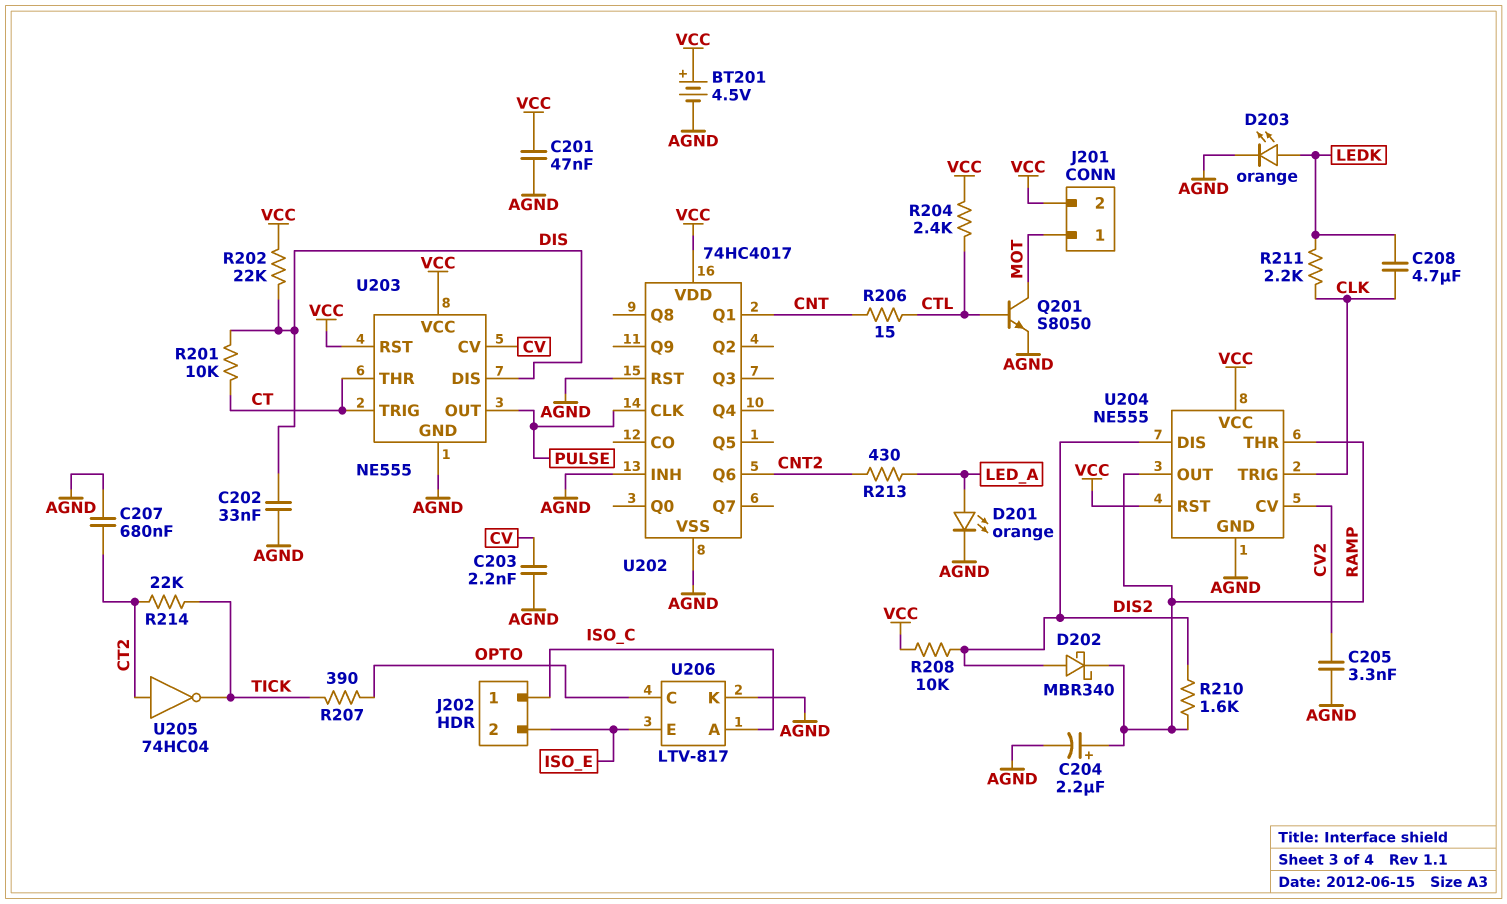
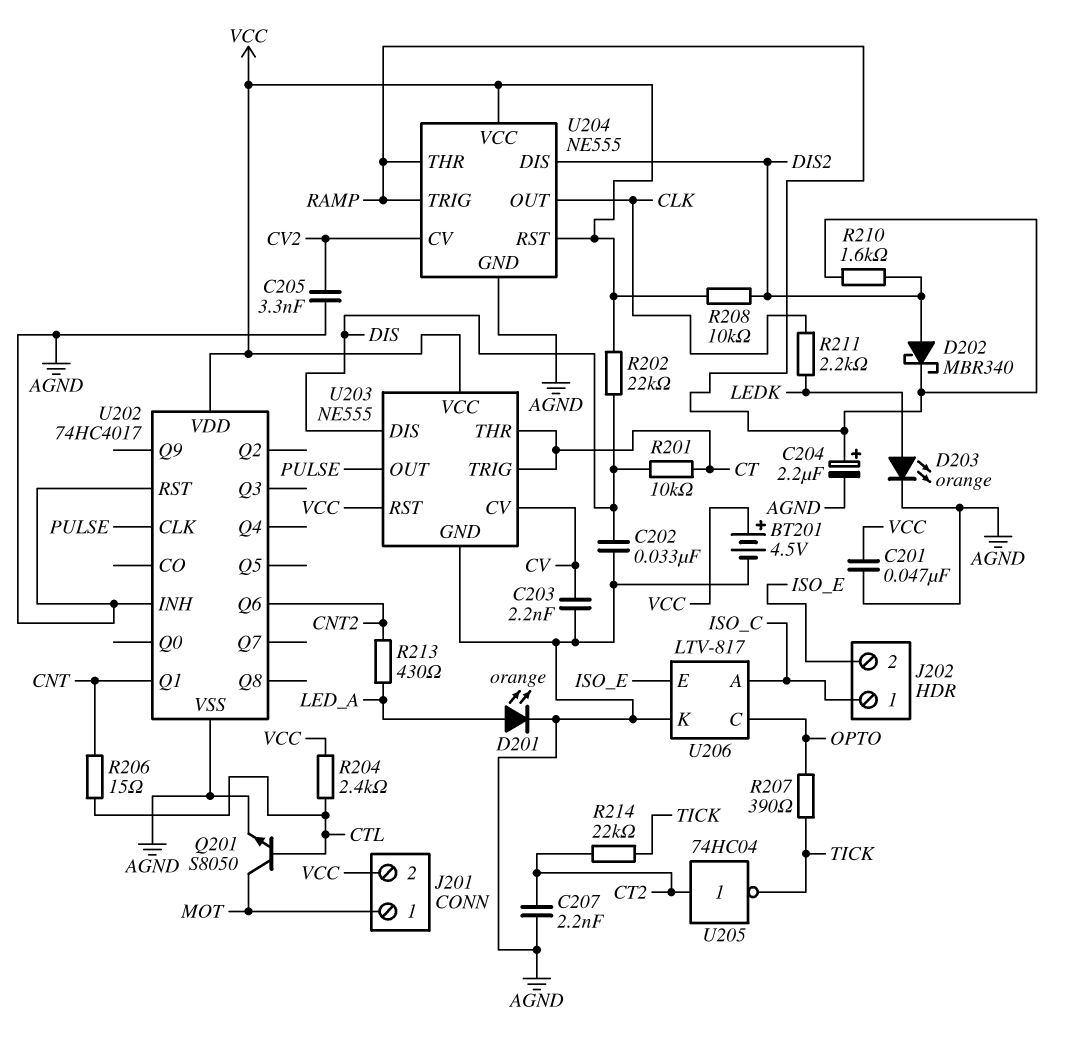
C207: 680nF (AGND, CT2) -> 2.2nF (AGND, CT2)
C208: 4.7uF (CLK, LEDK) -> none
U204 pin OUT: RAMP -> CLK
U204 pin TRIG: CLK -> RAMP

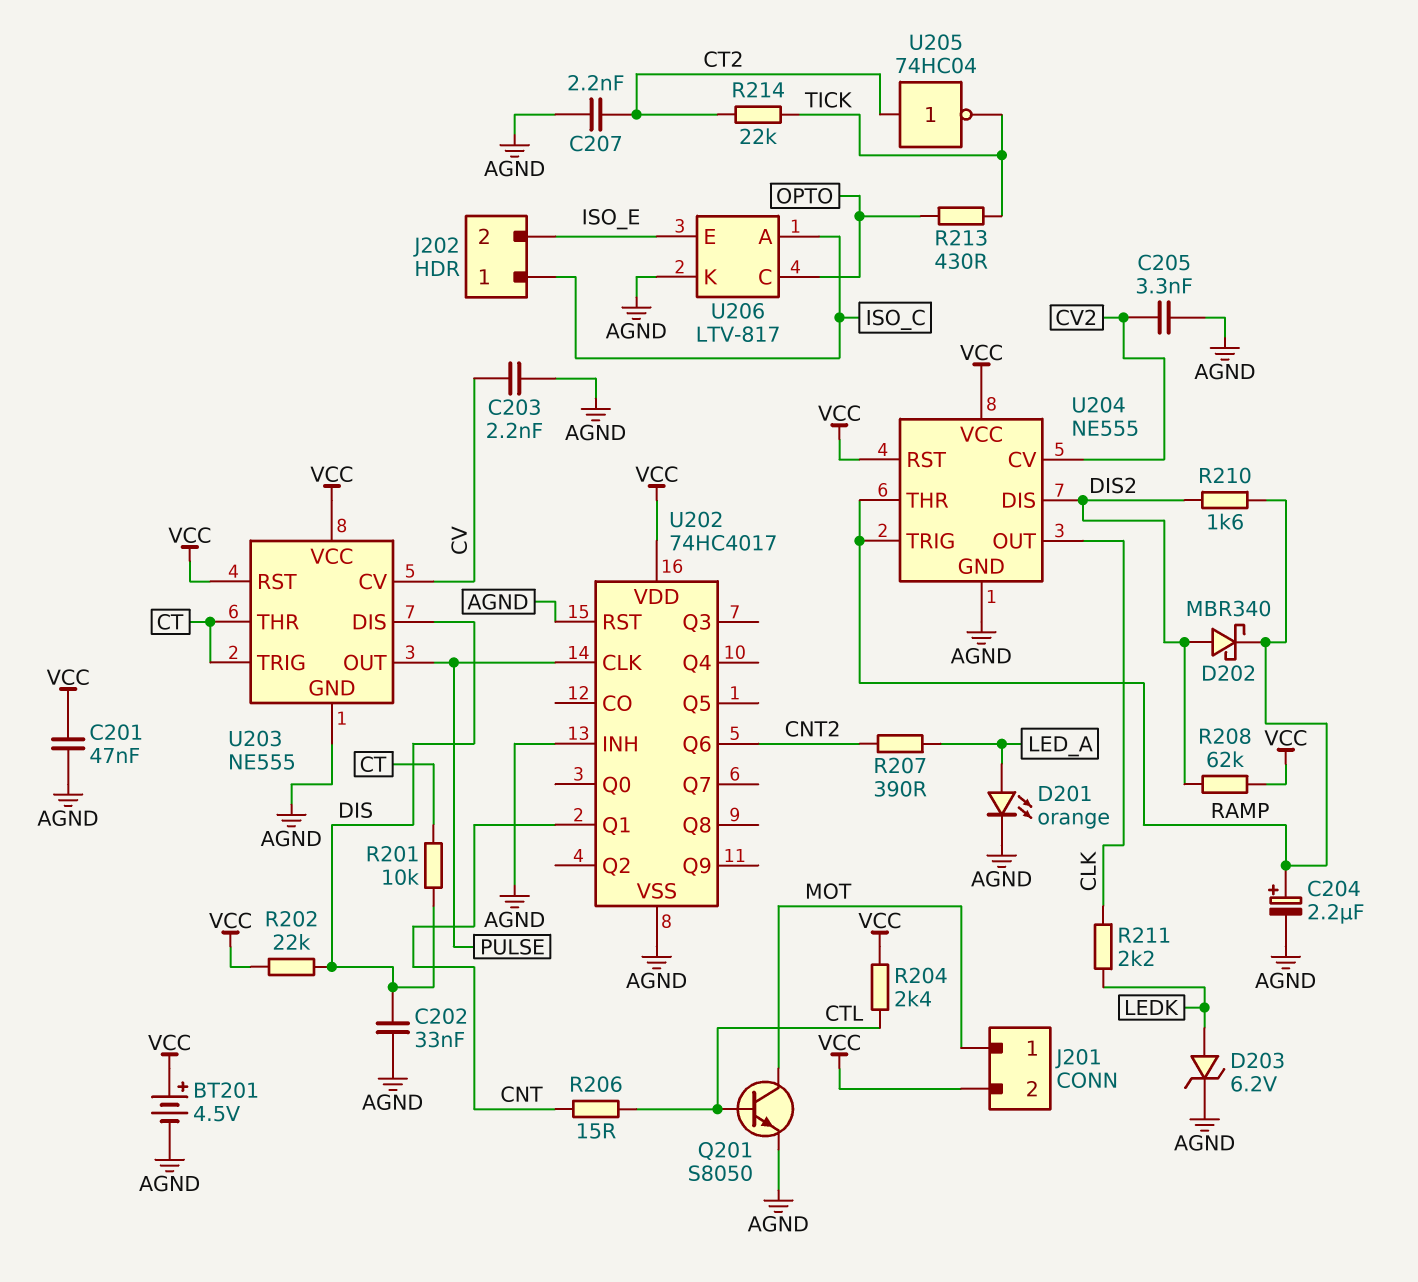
D203: LED orange (A LEDK, K AGND) -> zener 6.2V (A LEDK, K AGND)
R207: 390 (OPTO, TICK) -> 390 (CNT2, LED_A)
R208: 10k (DIS2, VCC) -> 62k (DIS2, VCC)
R213: 430 (CNT2, LED_A) -> 430 (OPTO, TICK)

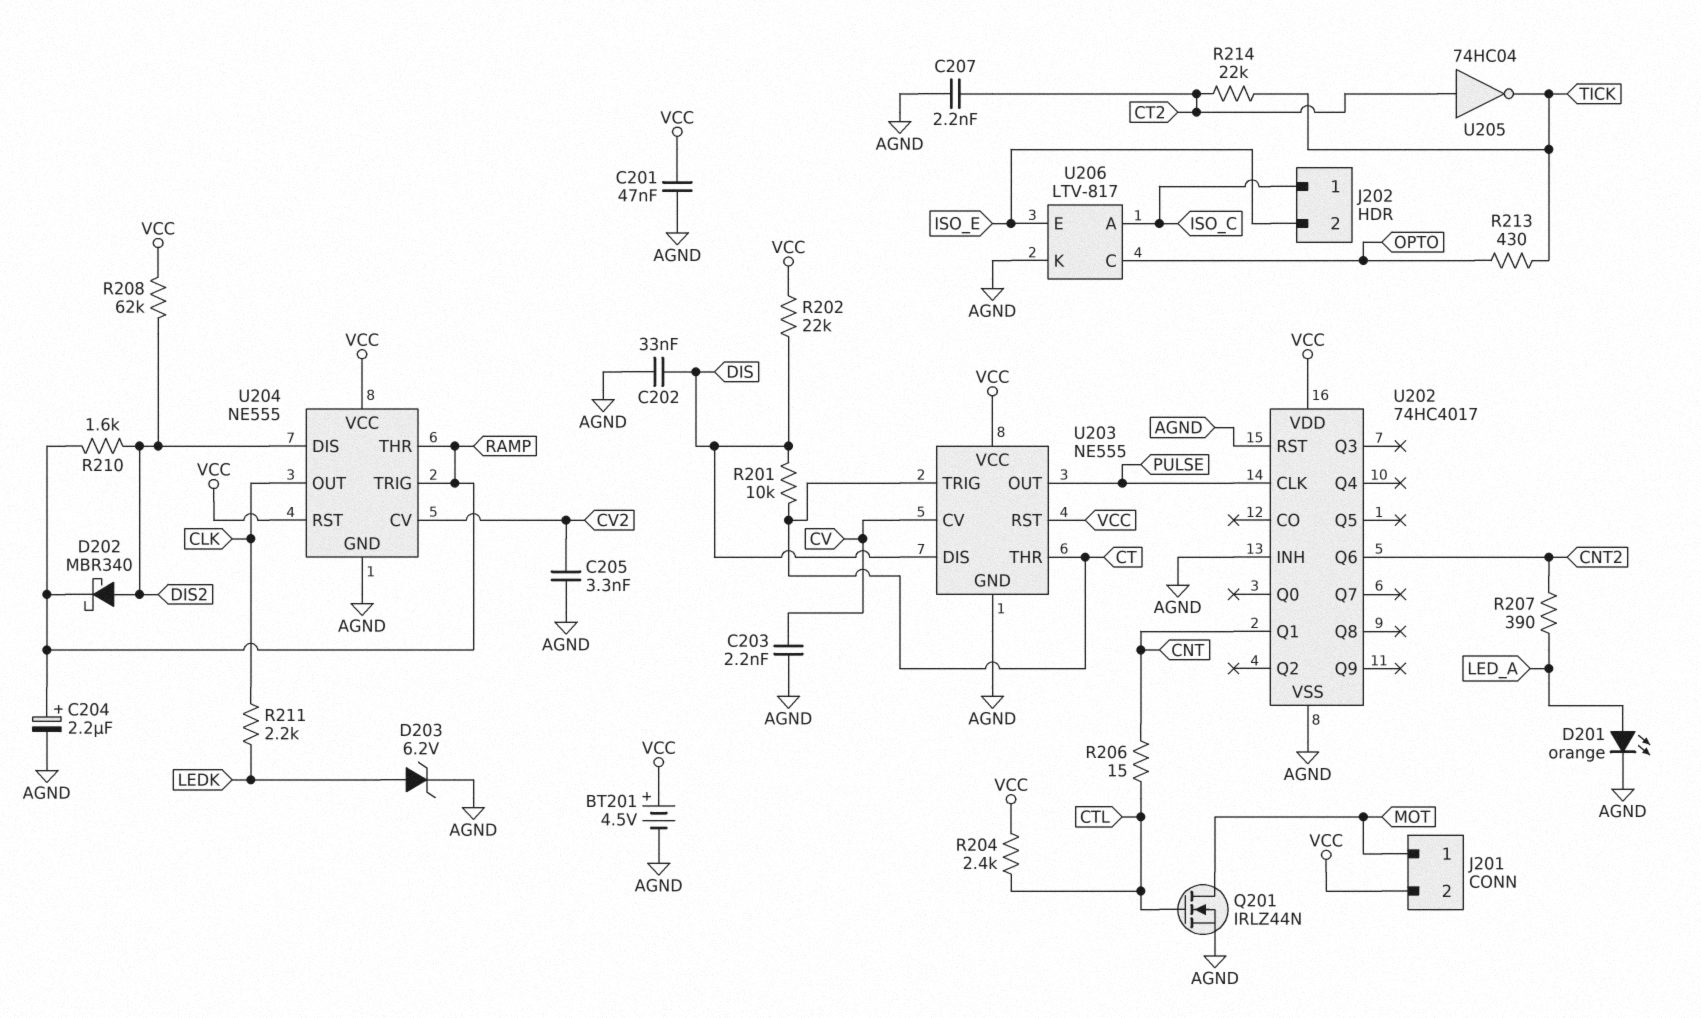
Q201: NPN S8050 (B CTL, C MOT, E AGND) -> NMOS IRLZ44N (G CTL, D MOT, S AGND)

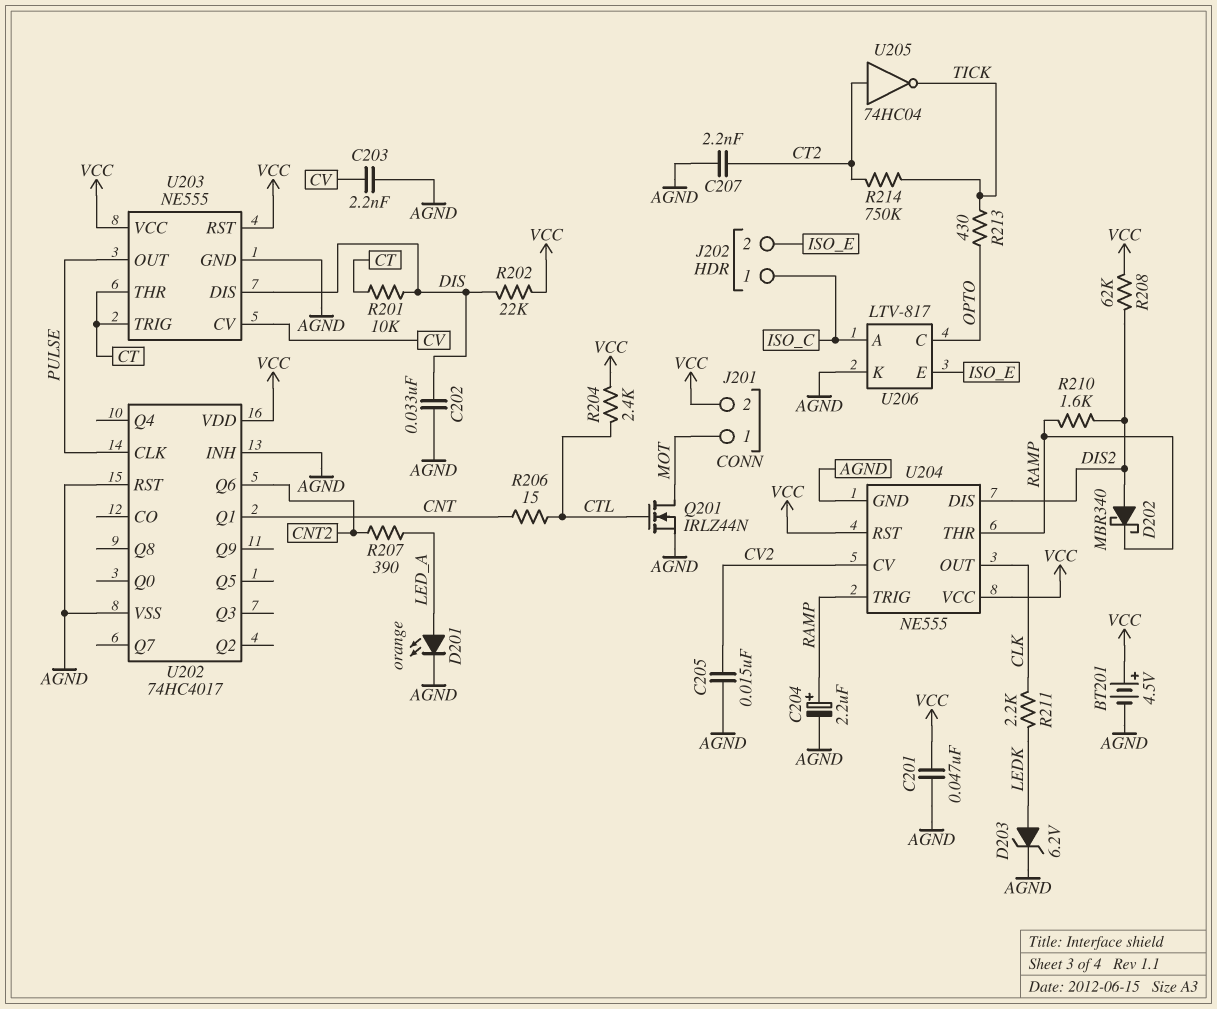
C205: 3.3nF (AGND, CV2) -> 15nF (AGND, CV2)
R214: 22k (CT2, TICK) -> 750k (CT2, TICK)

